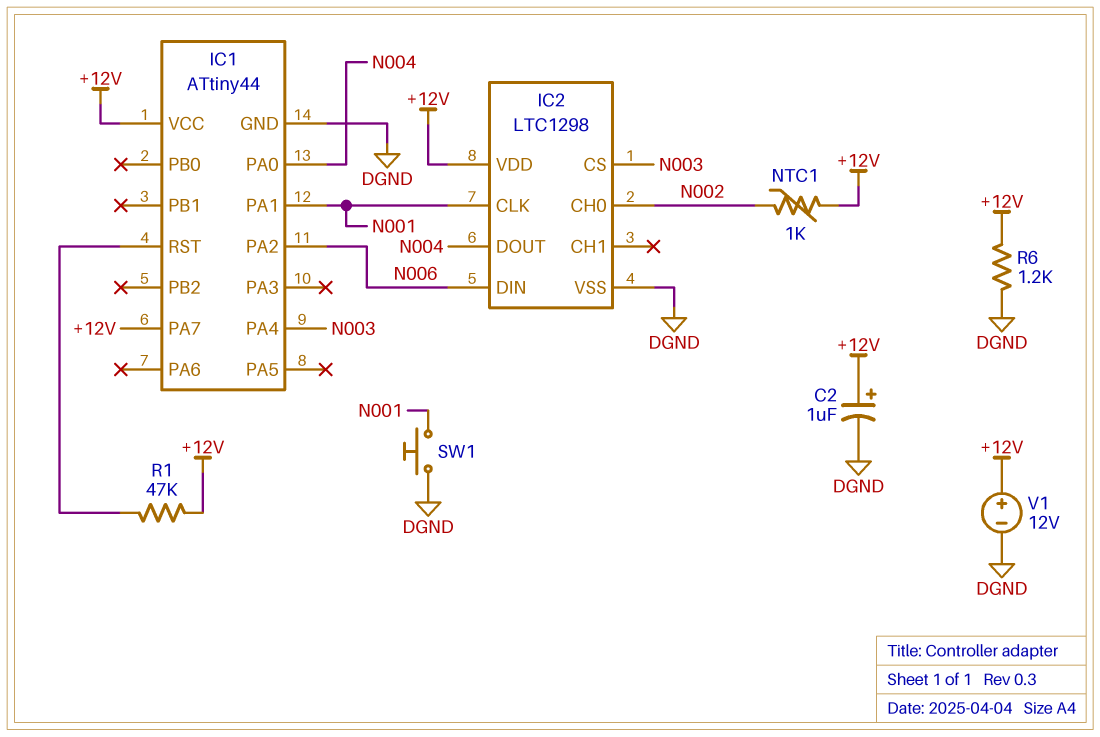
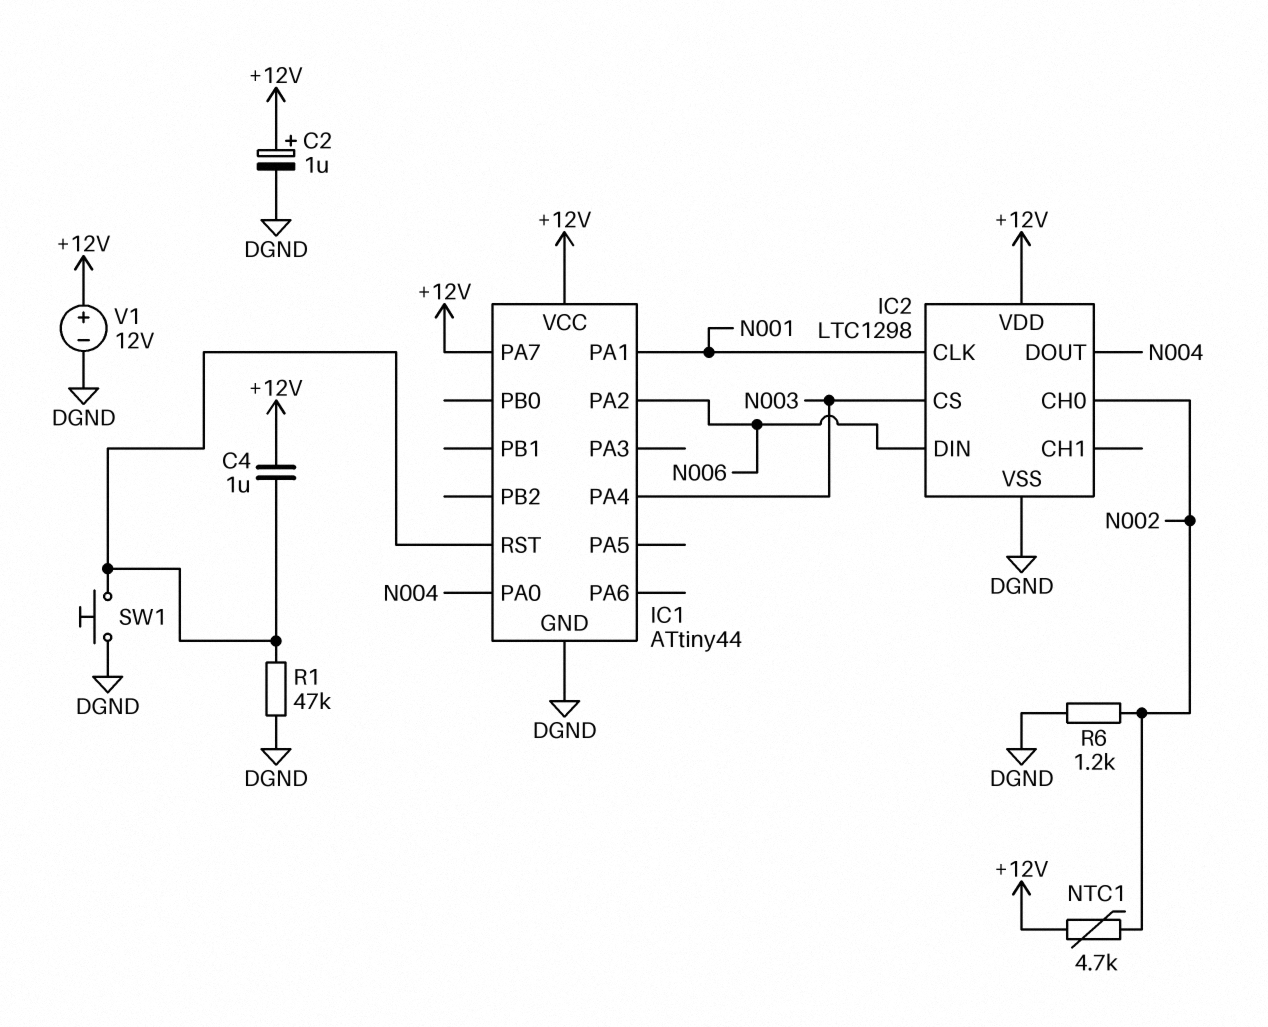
C4: none -> 1uF (+12V, IC1/RST)
NTC1: 1k (+12V, N002) -> 4.7k (+12V, N002)
R1: 47k (+12V, IC1/RST) -> 47k (DGND, IC1/RST)
R6: 1.2k (+12V, DGND) -> 1.2k (DGND, N002)
SW1: button (DGND, N001) -> button (DGND, IC1/RST)

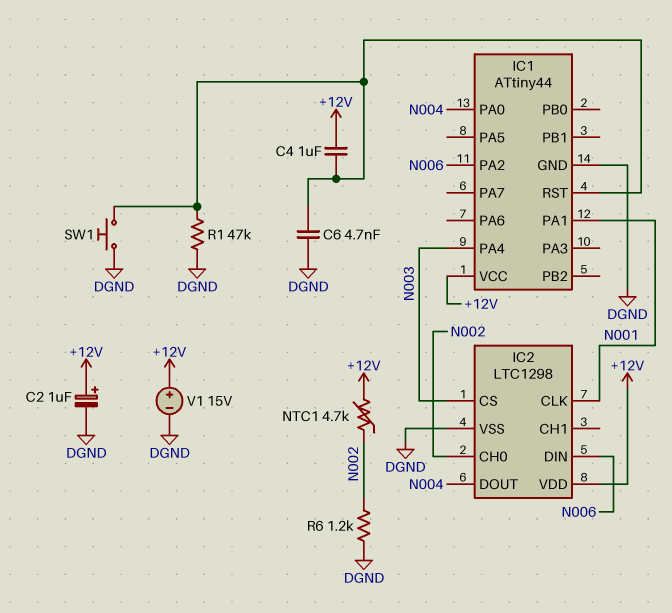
C6: none -> 4.7nF (DGND, IC1/RST)
IC1 pin PA7: +12V -> none
V1: 12V (plus +12V, minus DGND) -> 15V (plus +12V, minus DGND)

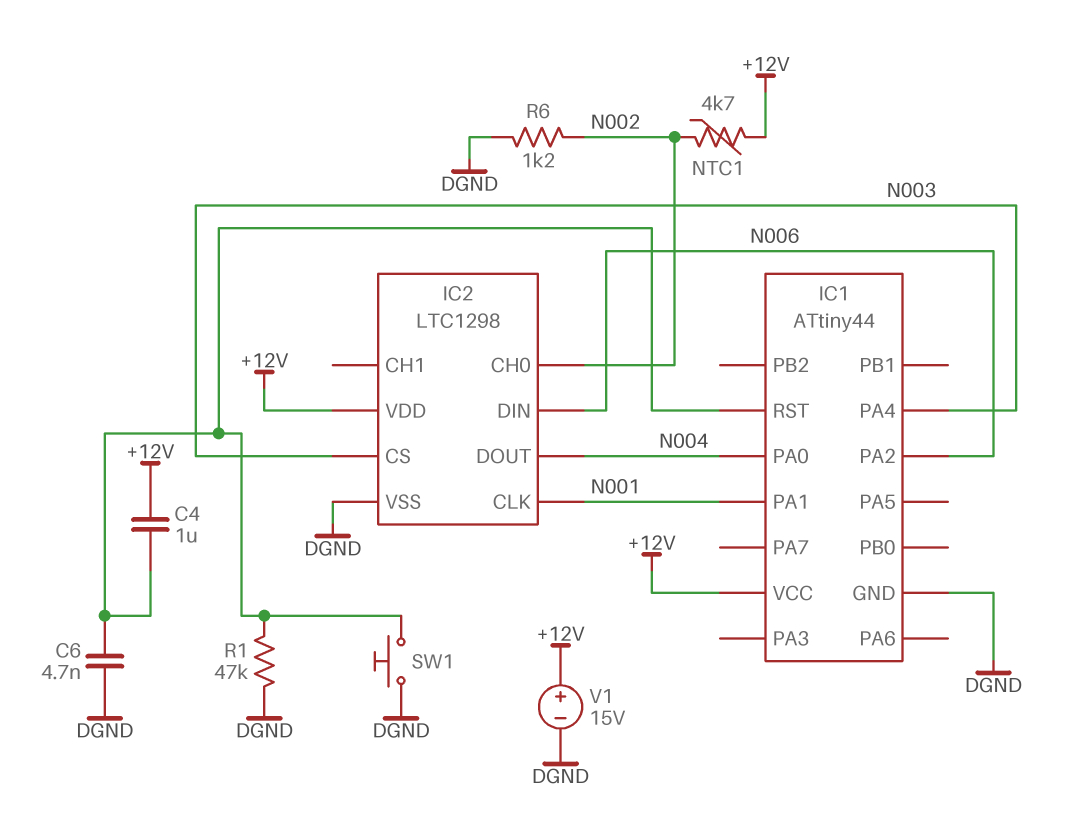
C2: 1uF (plus +12V, minus DGND) -> none

